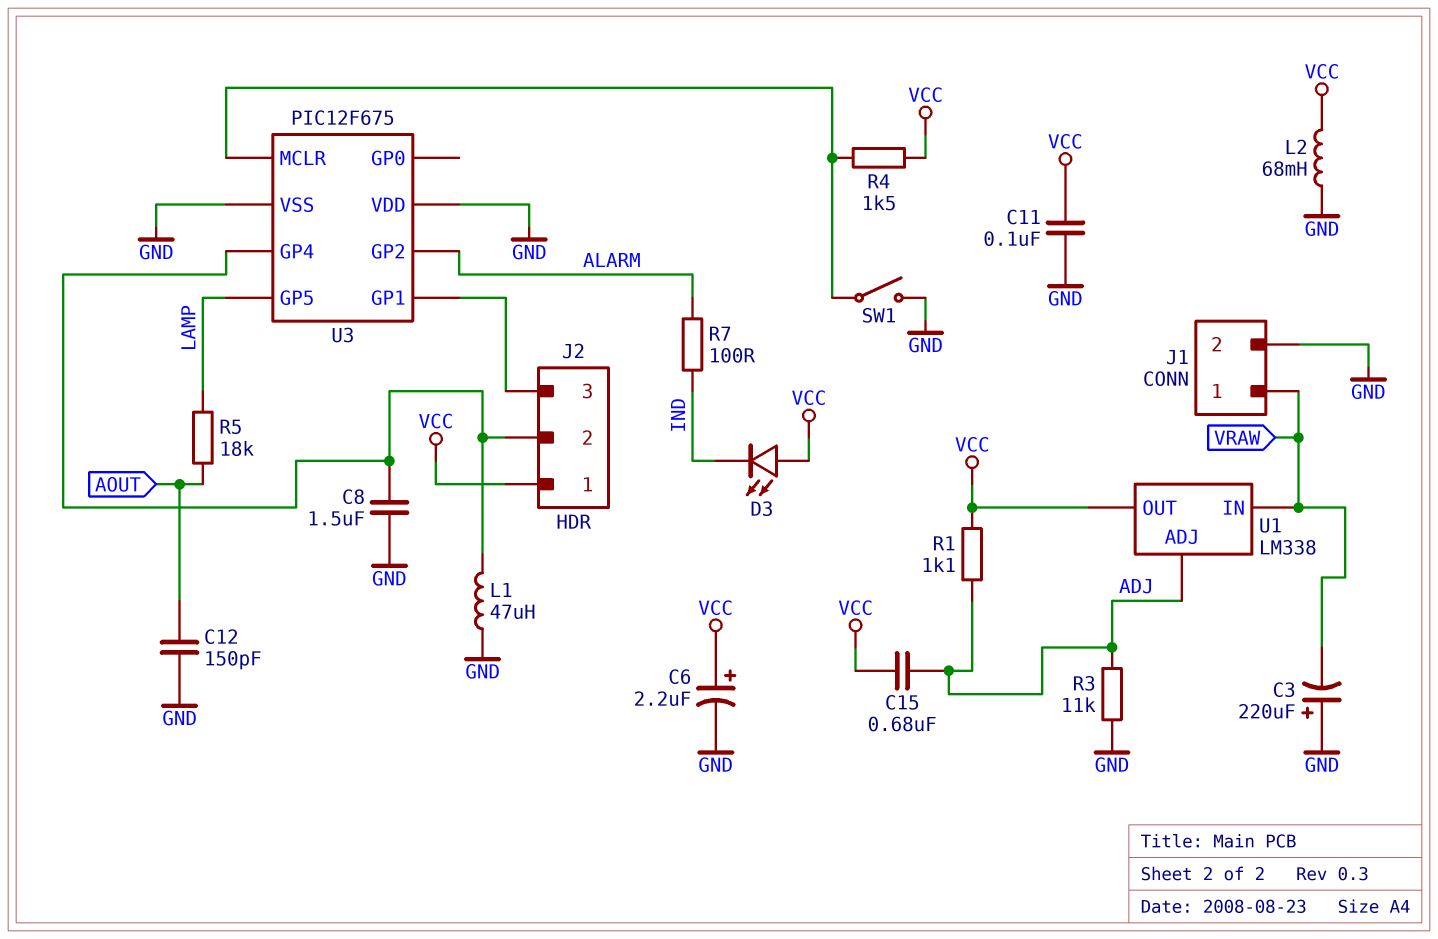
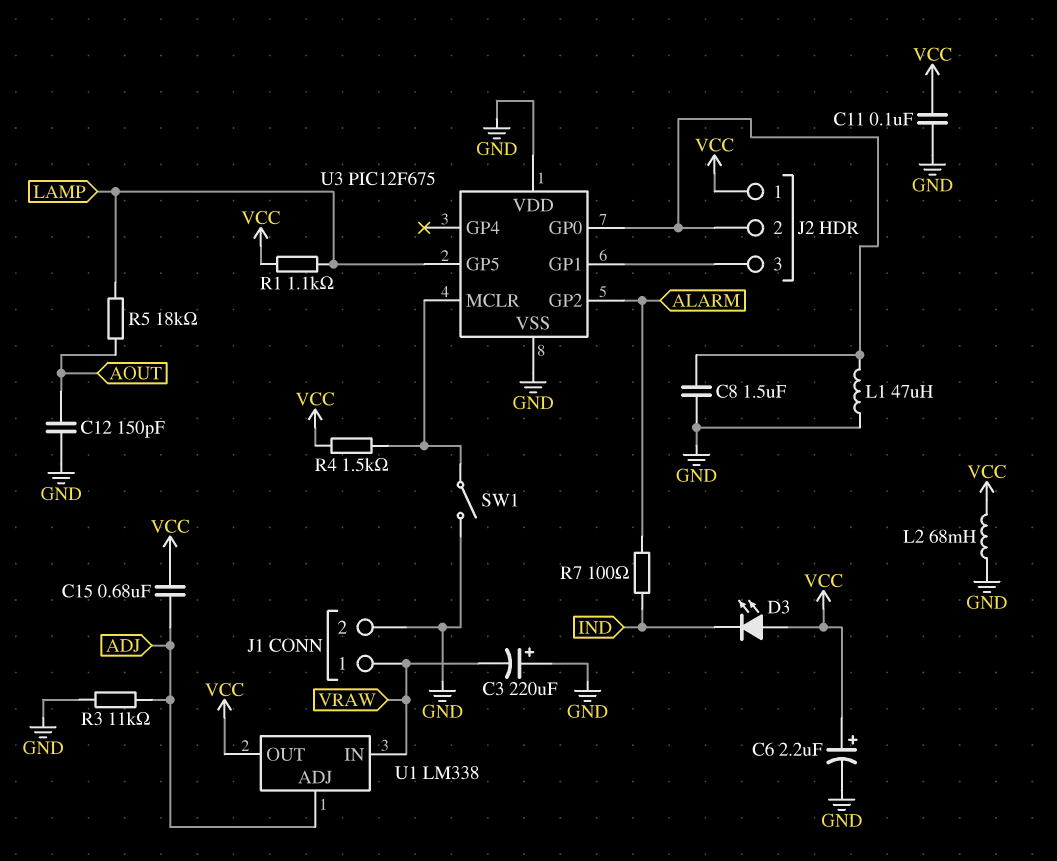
R1: 1.1k (ADJ, VCC) -> 1.1k (LAMP, VCC)
U3 pin GP0: none -> J2/2
U3 pin GP4: J2/2 -> none

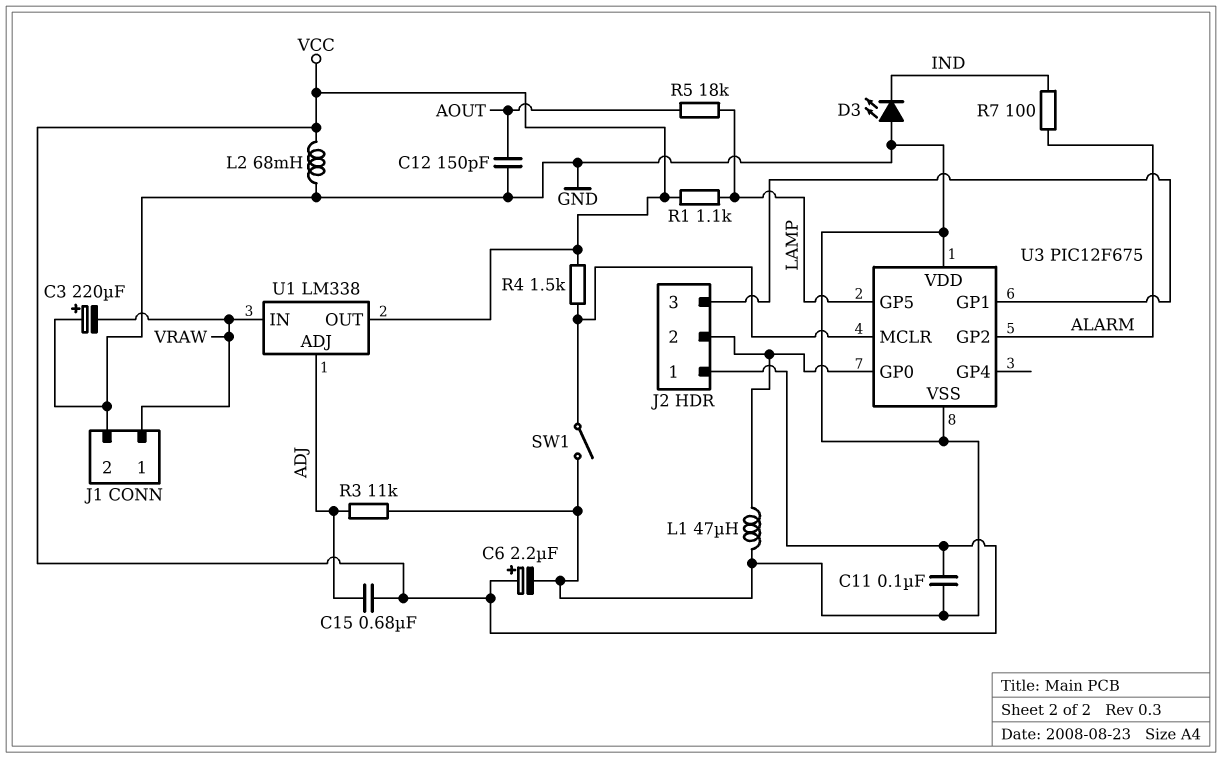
C8: 1.5uF (GND, J2/2) -> none
D3: LED (A VCC, K IND) -> LED (A GND, K IND)

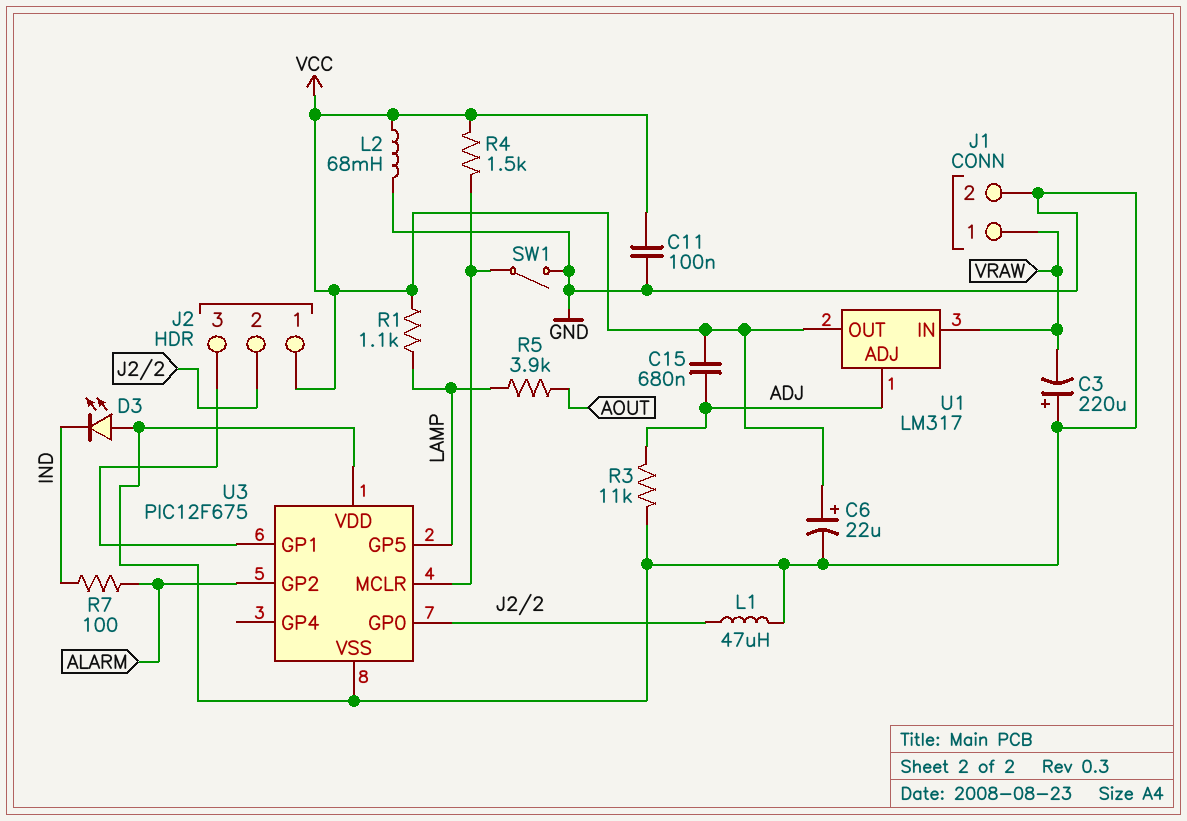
C6: 2.2uF (plus VCC, minus GND) -> 22uF (plus VCC, minus GND)
C12: 150pF (AOUT, GND) -> none
R5: 18k (AOUT, LAMP) -> 3.9k (AOUT, LAMP)
U1: LM338 -> LM317

